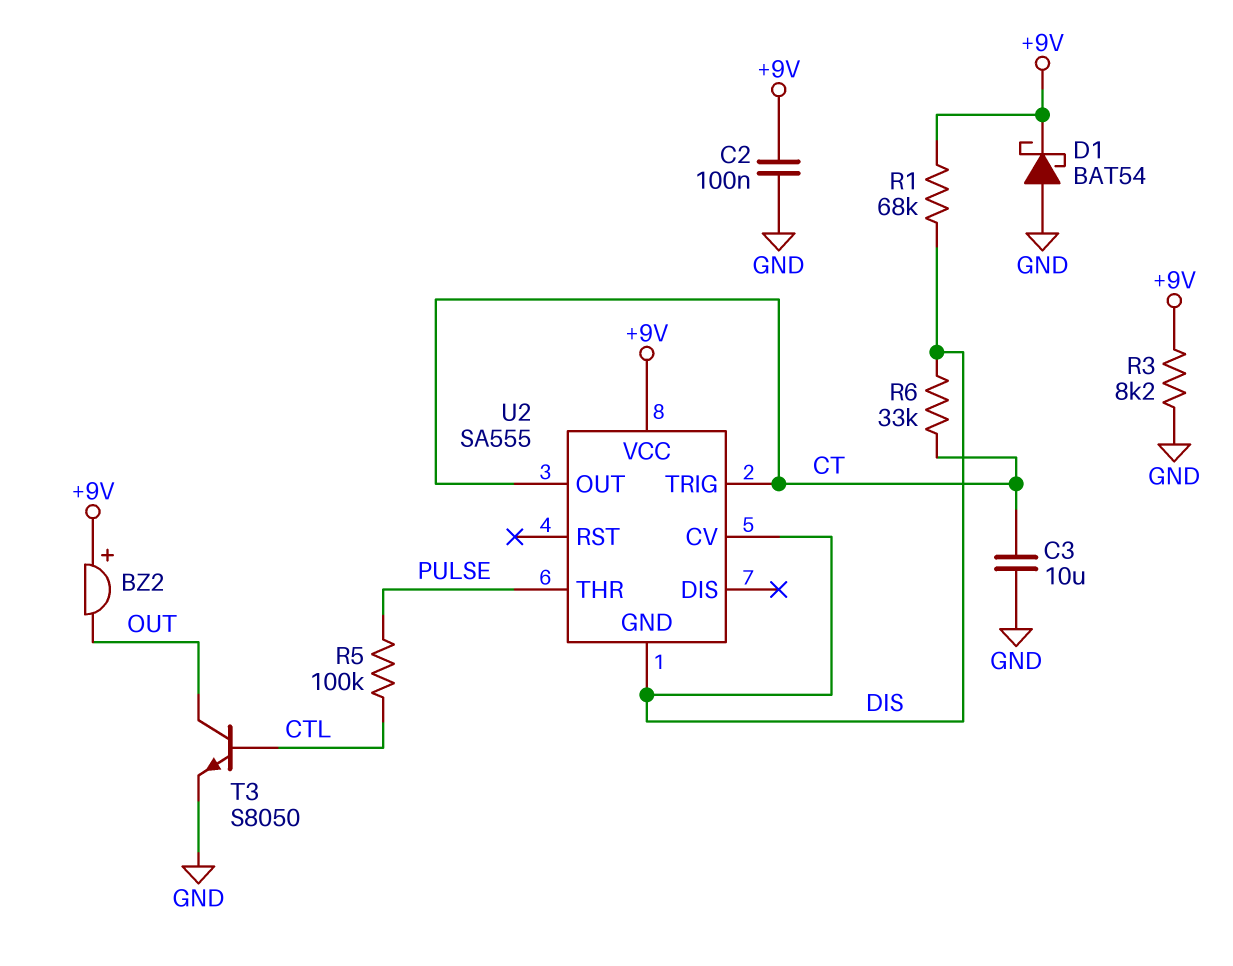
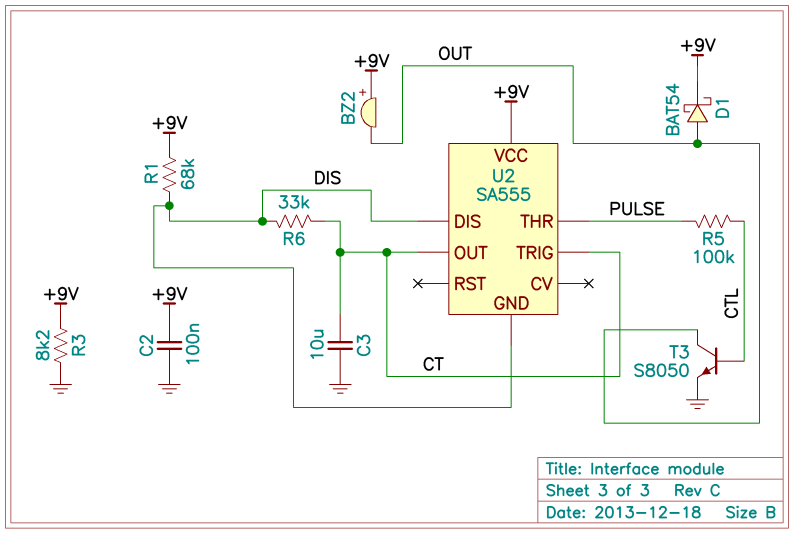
D1: schottky BAT54 (A GND, K +9V) -> schottky BAT54 (A OUT, K +9V)
U2 pin CV: DIS -> none
U2 pin DIS: none -> DIS

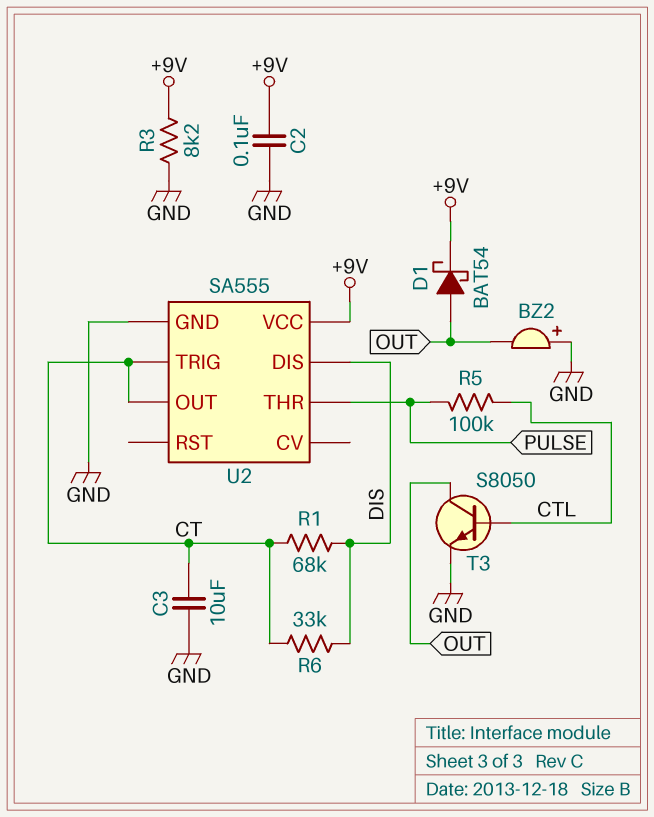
BZ2: buzzer (plus +9V, minus OUT) -> buzzer (plus GND, minus OUT)
R1: 68k (+9V, DIS) -> 68k (CT, DIS)
U2 pin GND: DIS -> GND

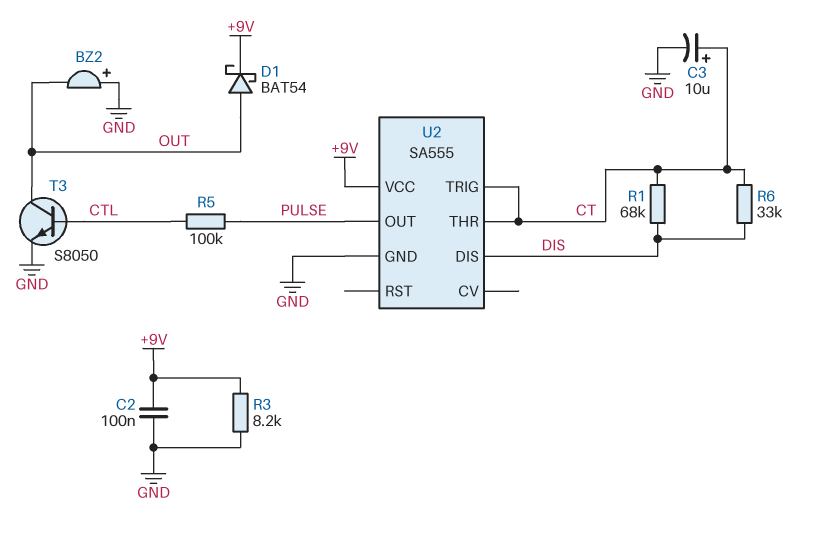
C3: 10uF (CT, GND) -> 10uF (plus CT, minus GND)
U2 pin OUT: CT -> PULSE
U2 pin THR: PULSE -> CT

